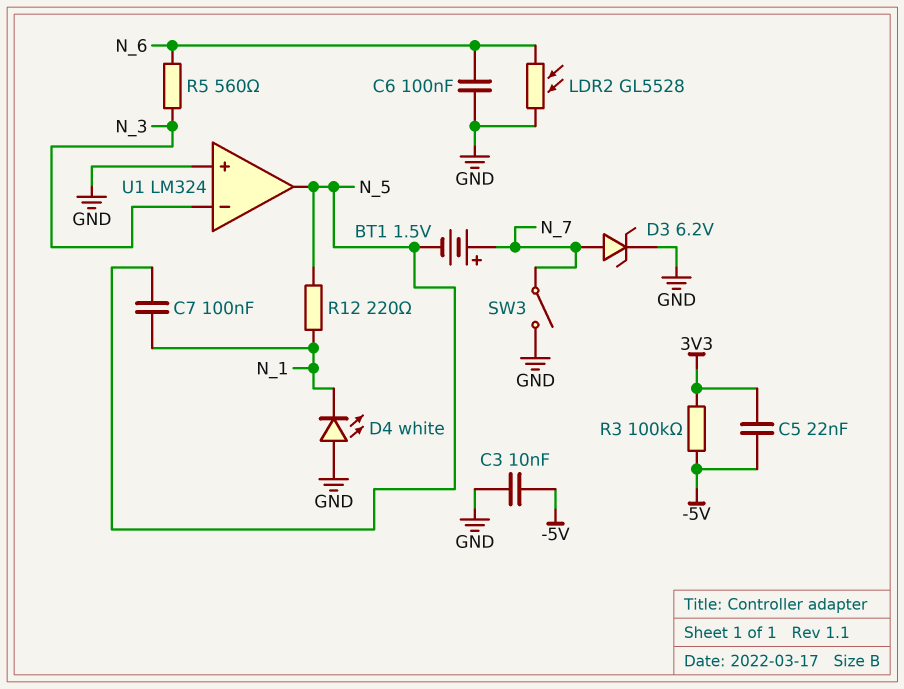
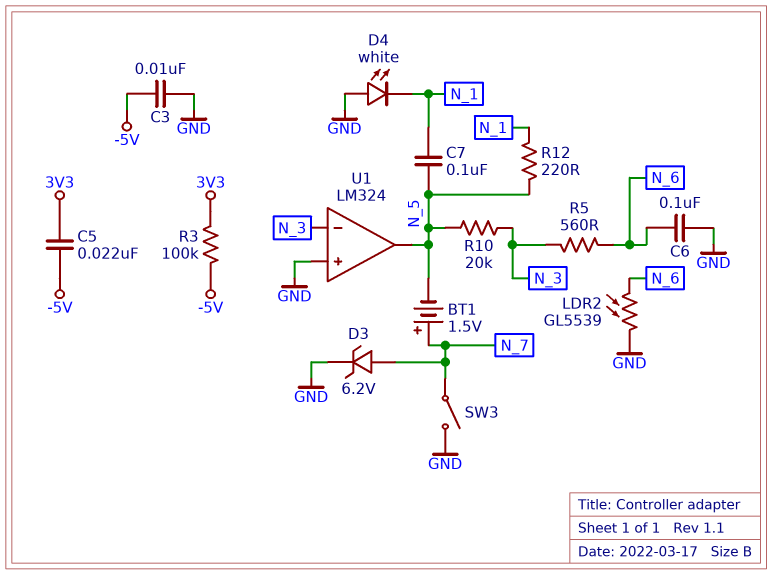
LDR2: GL5528 (GND, N_6) -> GL5539 (GND, N_6)
R10: none -> 20k (N_3, N_5)

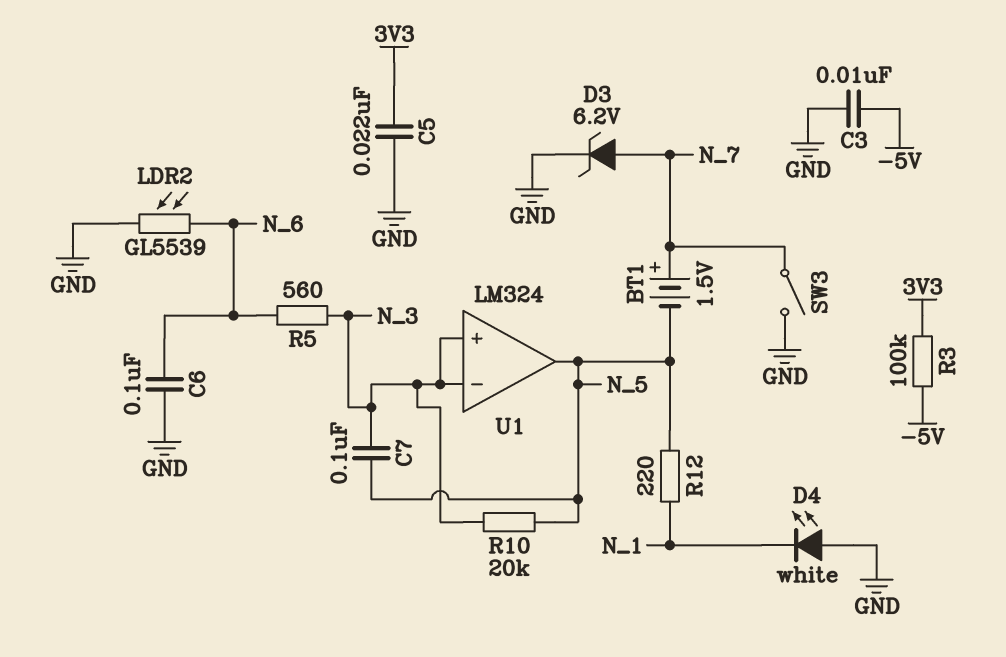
C5: 22nF (-5V, 3V3) -> 22nF (3V3, GND)
C7: 100nF (N_1, N_5) -> 100nF (N_3, N_5)
U1 pin in+: GND -> N_3

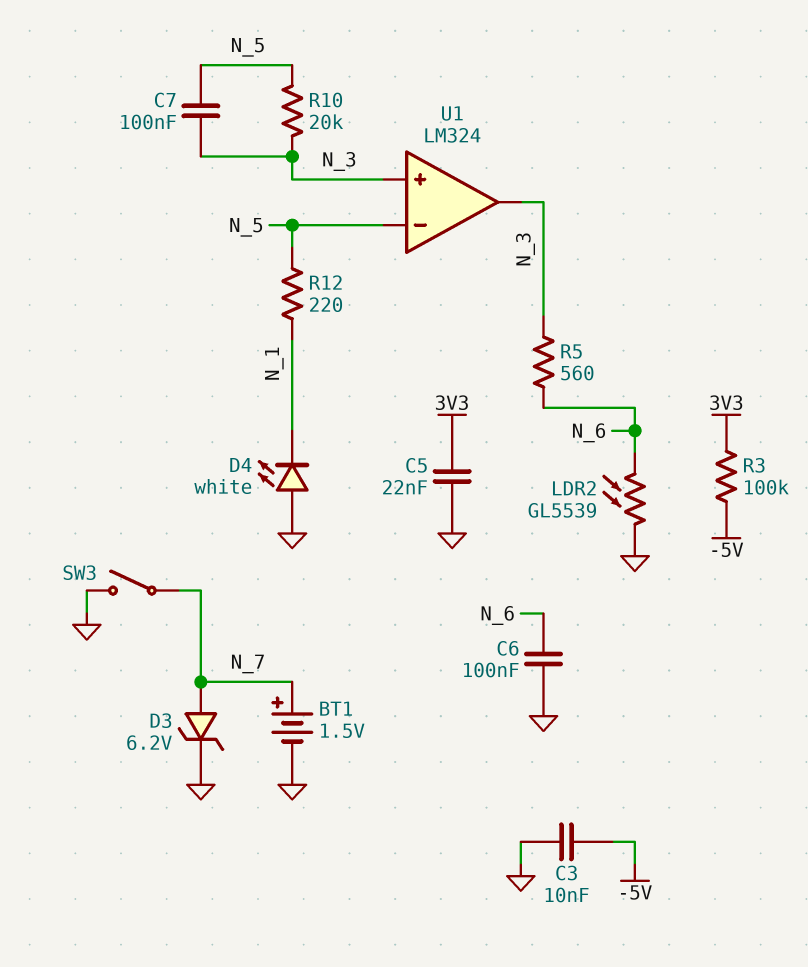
BT1: 1.5V (plus N_7, minus N_5) -> 1.5V (plus N_7, minus GND)
U1 pin in-: N_3 -> N_5
U1 pin out: N_5 -> N_3

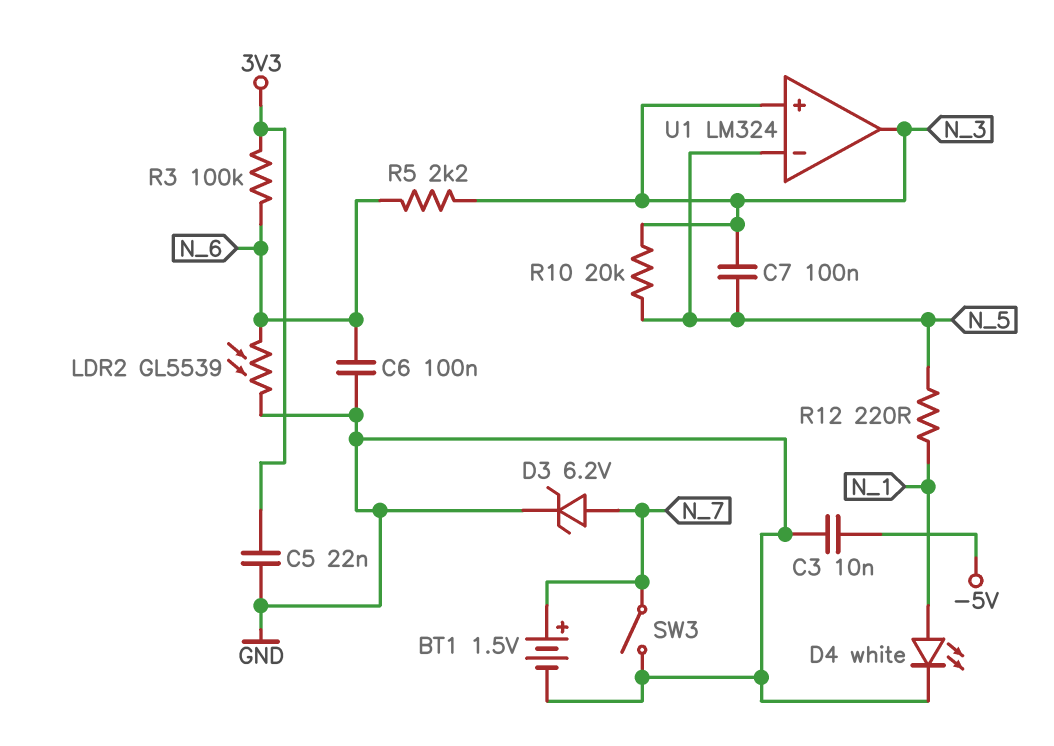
D4: LED white (A GND, K N_1) -> LED white (A N_1, K GND)
R3: 100k (-5V, 3V3) -> 100k (3V3, N_6)
R5: 560 (N_3, N_6) -> 2.2k (N_3, N_6)

